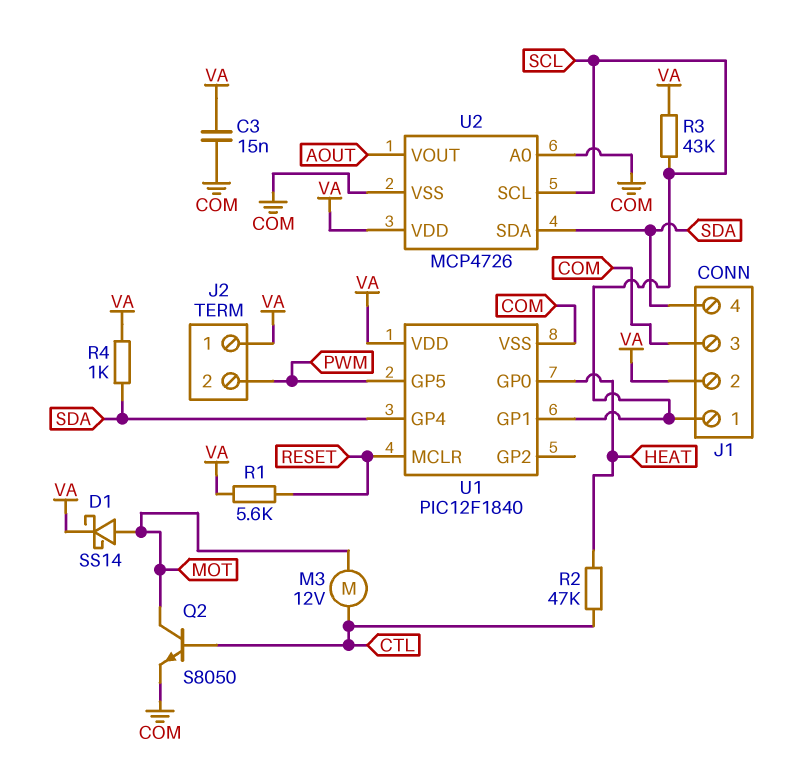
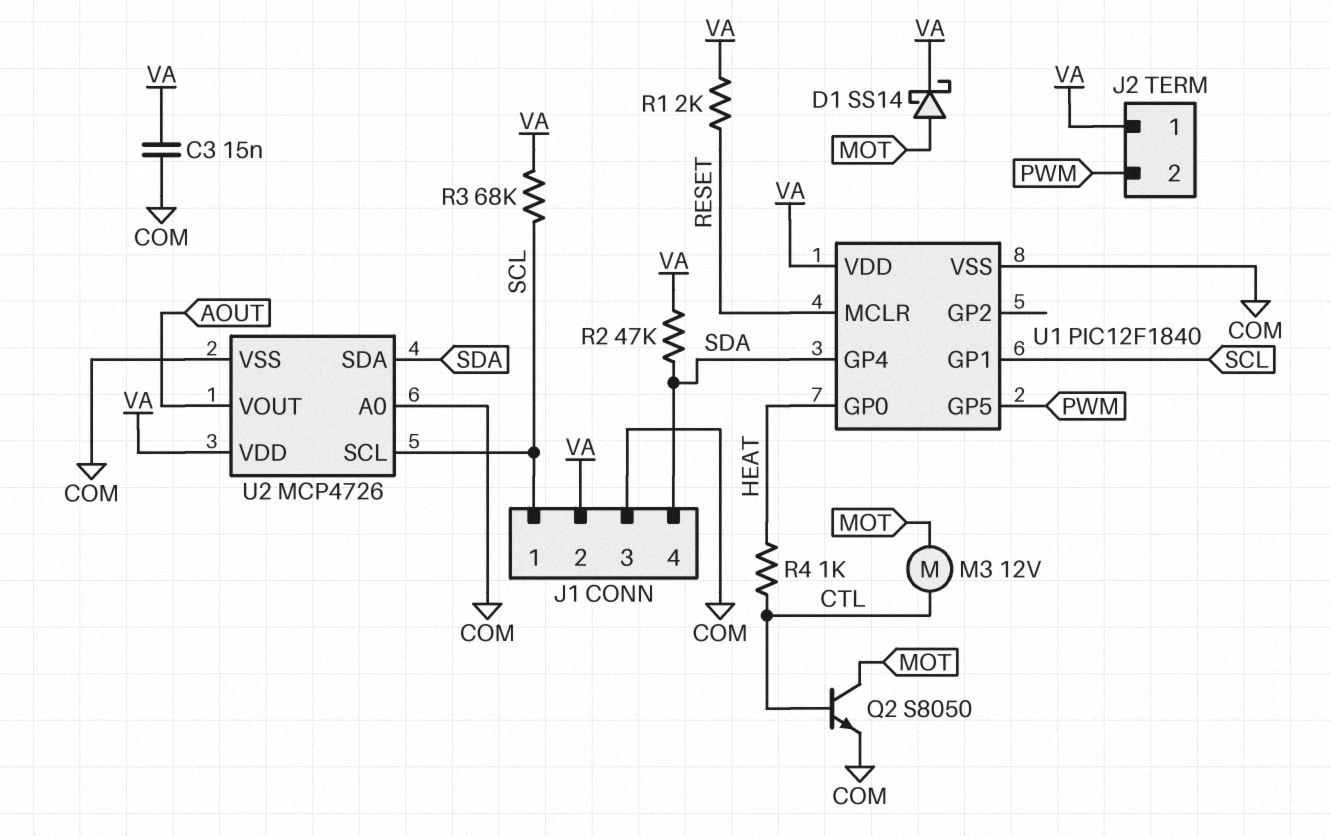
R1: 5.6k (RESET, VA) -> 2k (RESET, VA)
R2: 47k (CTL, HEAT) -> 47k (SDA, VA)
R3: 43k (SCL, VA) -> 68k (SCL, VA)
R4: 1k (SDA, VA) -> 1k (CTL, HEAT)

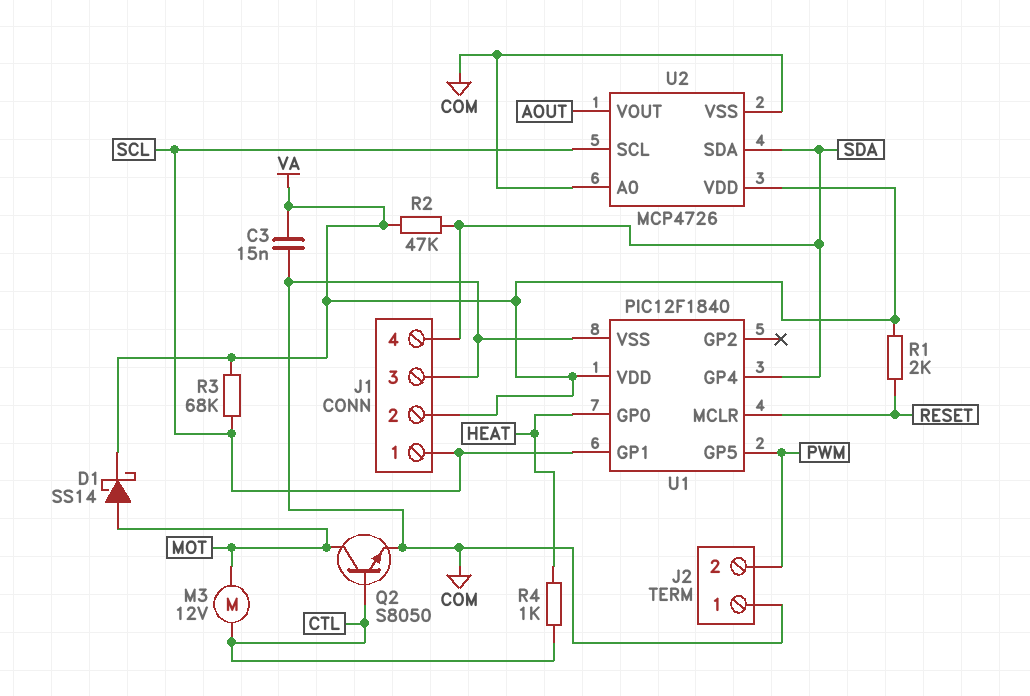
J2 pin 1: VA -> COM

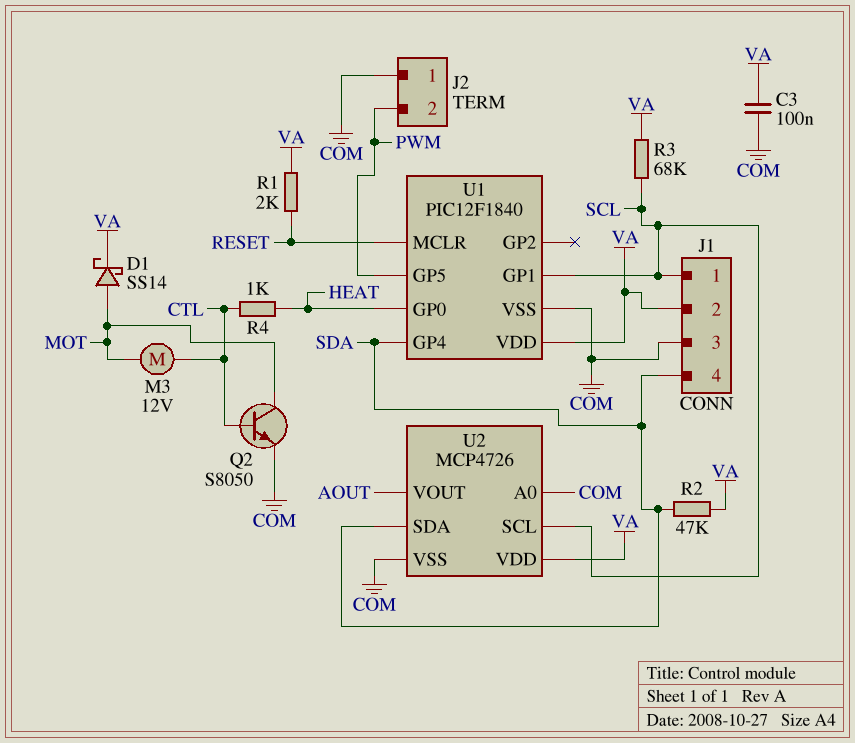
C3: 15nF (COM, VA) -> 100nF (COM, VA)

